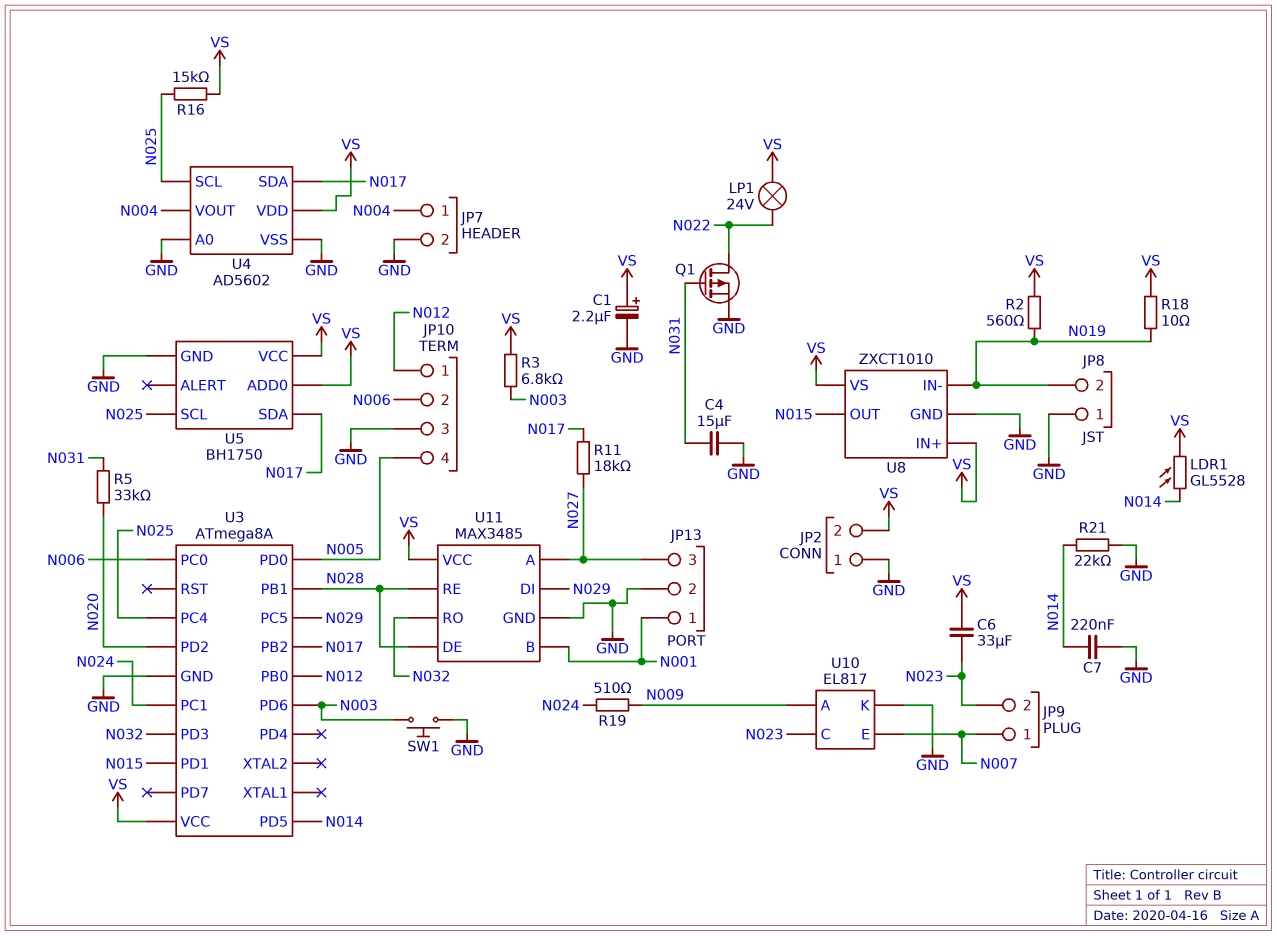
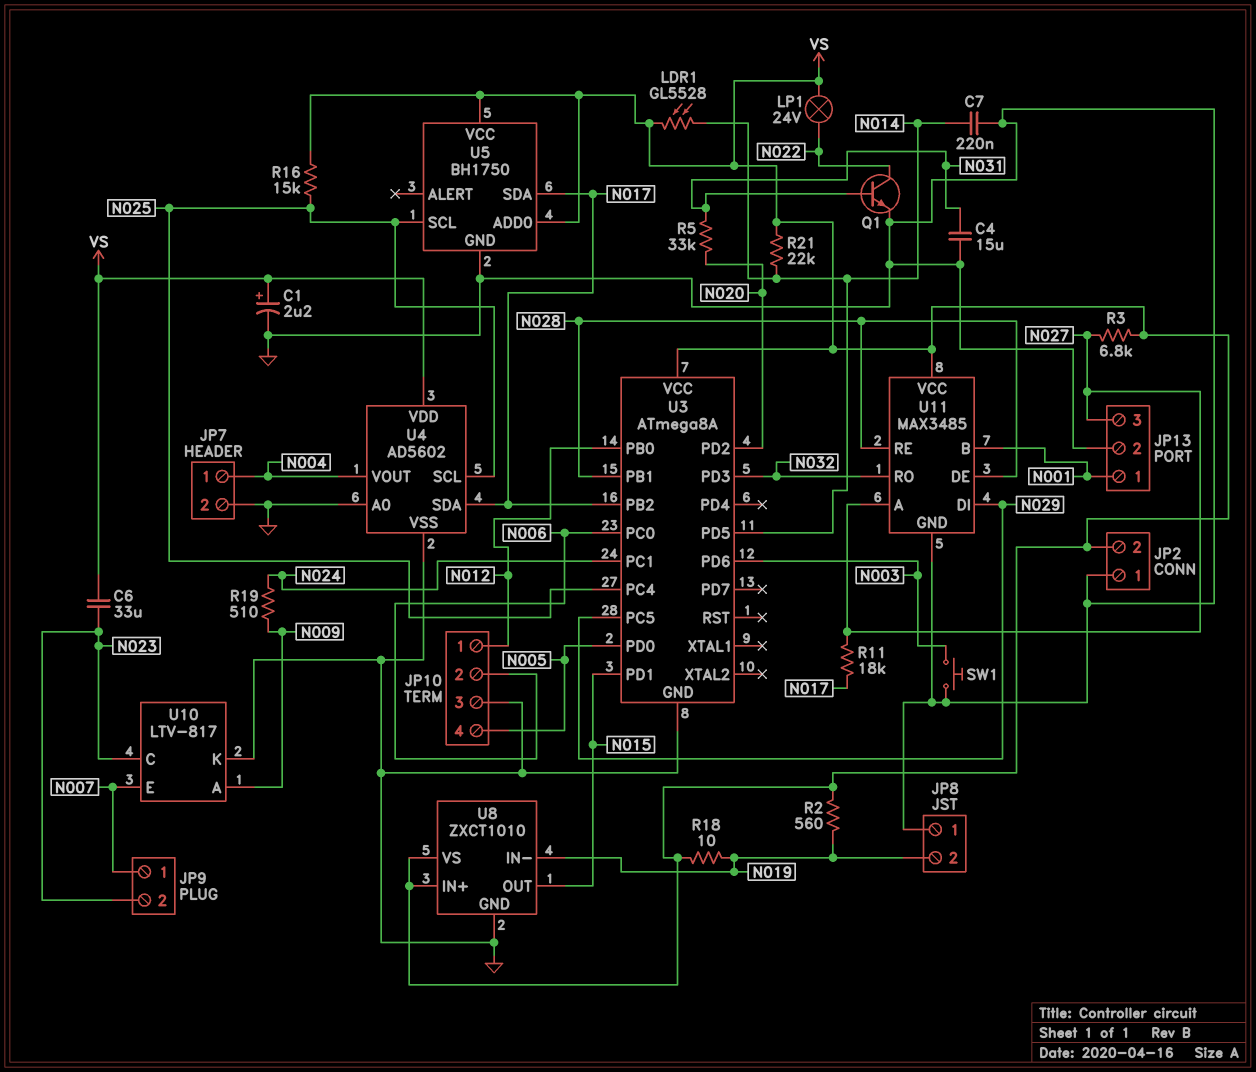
Q1: PMOS (G N031, D N022, S GND) -> NPN (B N031, C N022, E GND)
R3: 6.8k (N003, VS) -> 6.8k (N027, VS)
R21: 22k (GND, N014) -> 22k (N014, VS)
U10: EL817 -> LTV-817

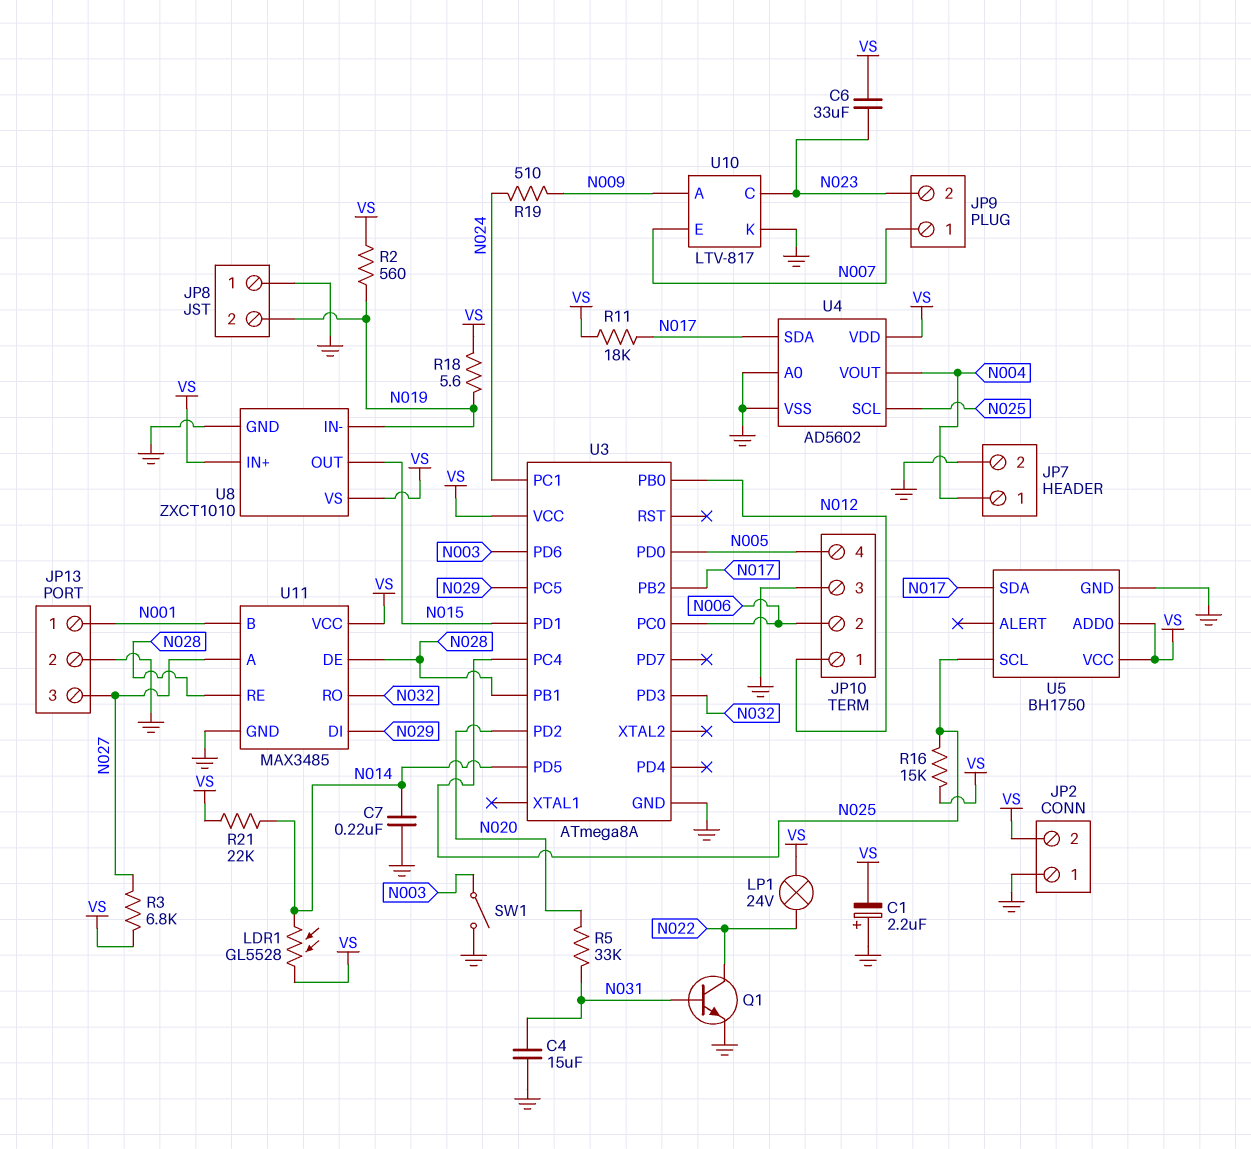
C1: 2.2uF (plus VS, minus GND) -> 2.2uF (plus GND, minus VS)
R11: 18k (N017, N027) -> 18k (N017, VS)
R18: 10 (N019, VS) -> 5.6 (N019, VS)
SW1: button (GND, N003) -> switch (GND, N003)

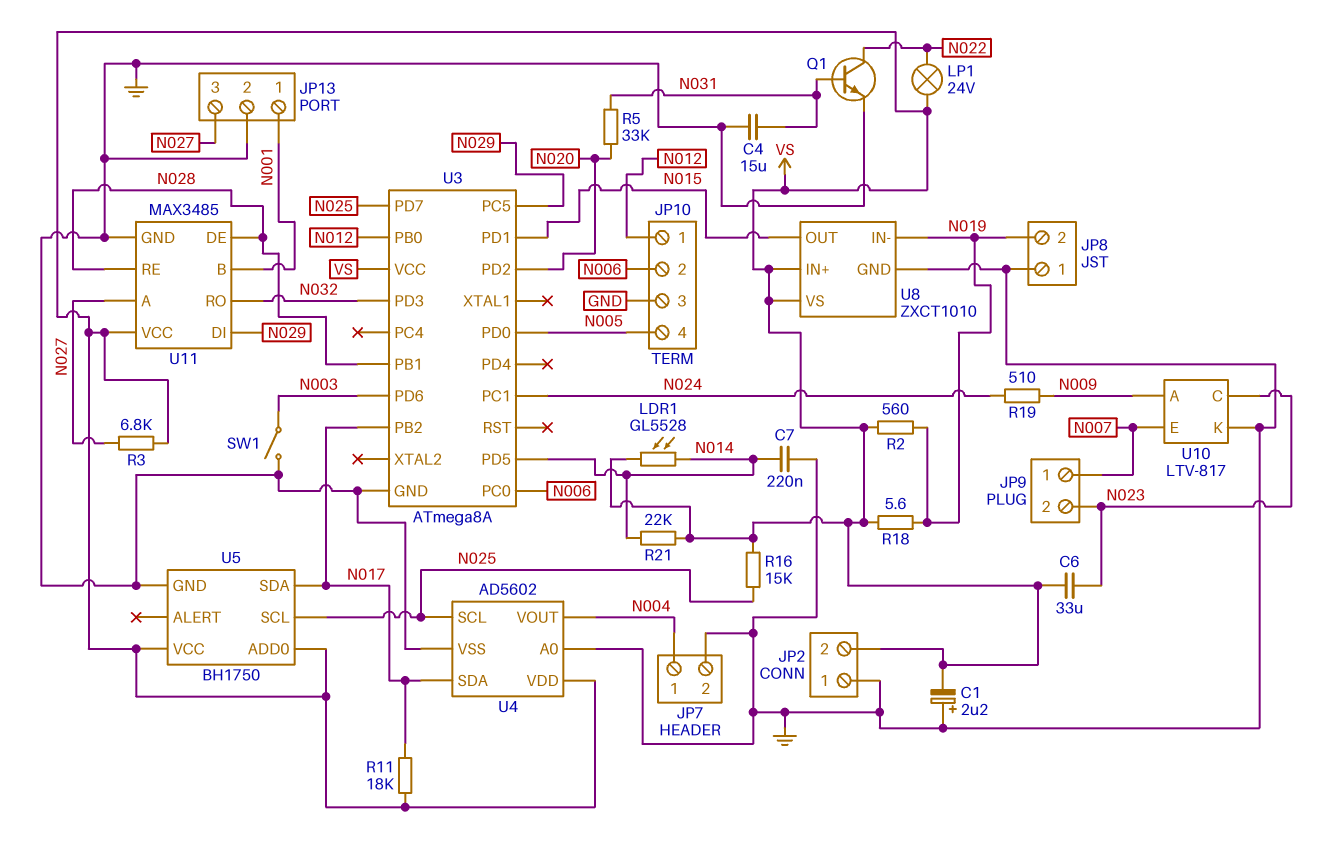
U3 pin PC4: N025 -> none
U3 pin PD7: none -> N025

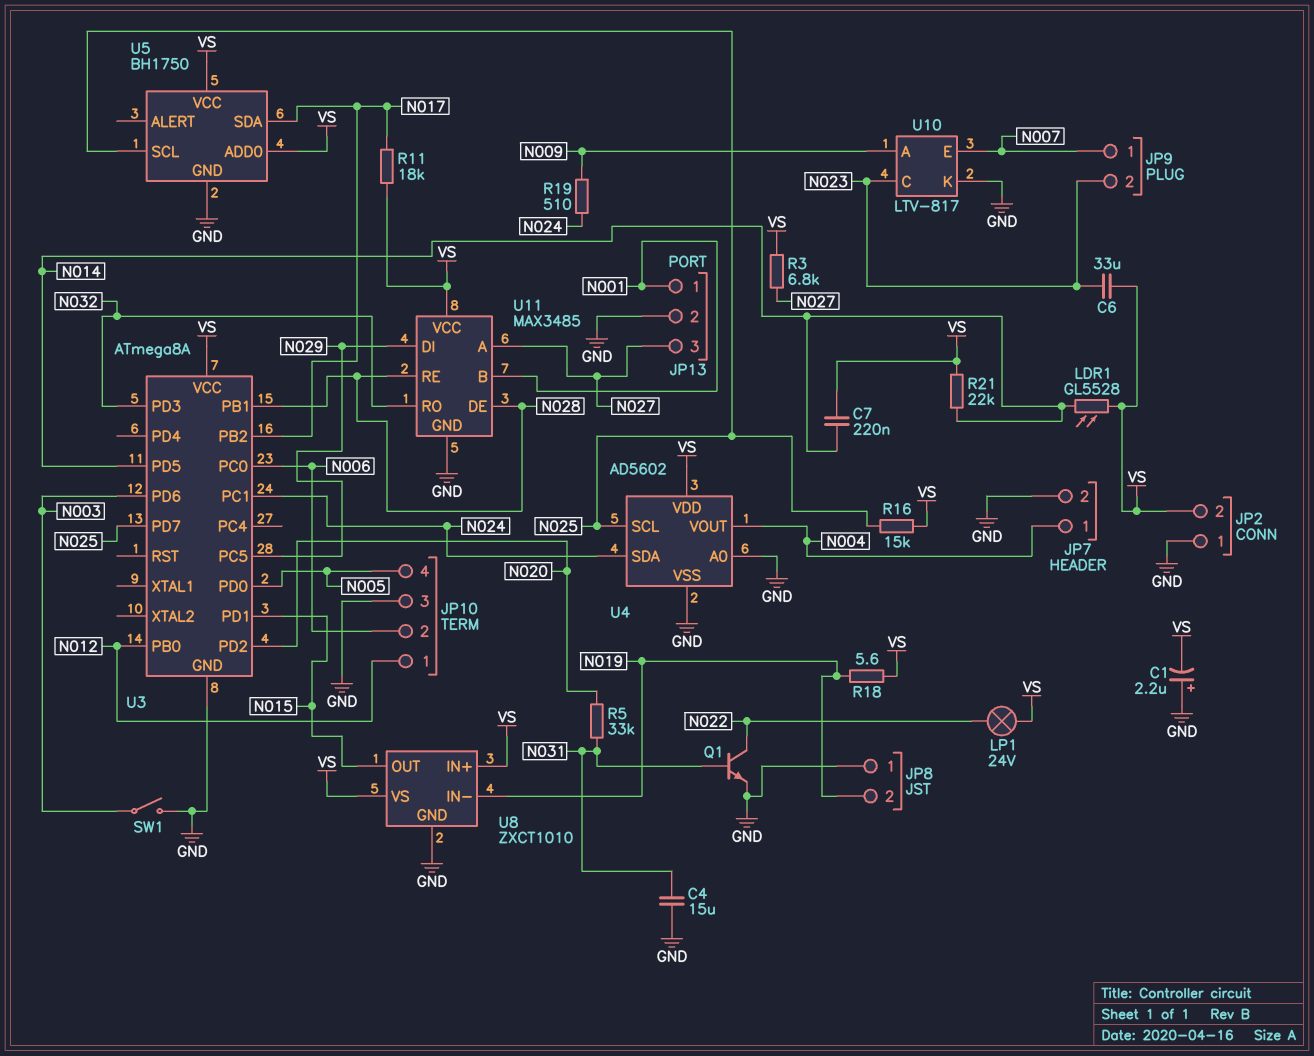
C7: 220nF (GND, N014) -> 220nF (N014, VS)
R2: 560 (N019, VS) -> none
U4 pin SDA: N017 -> N024

